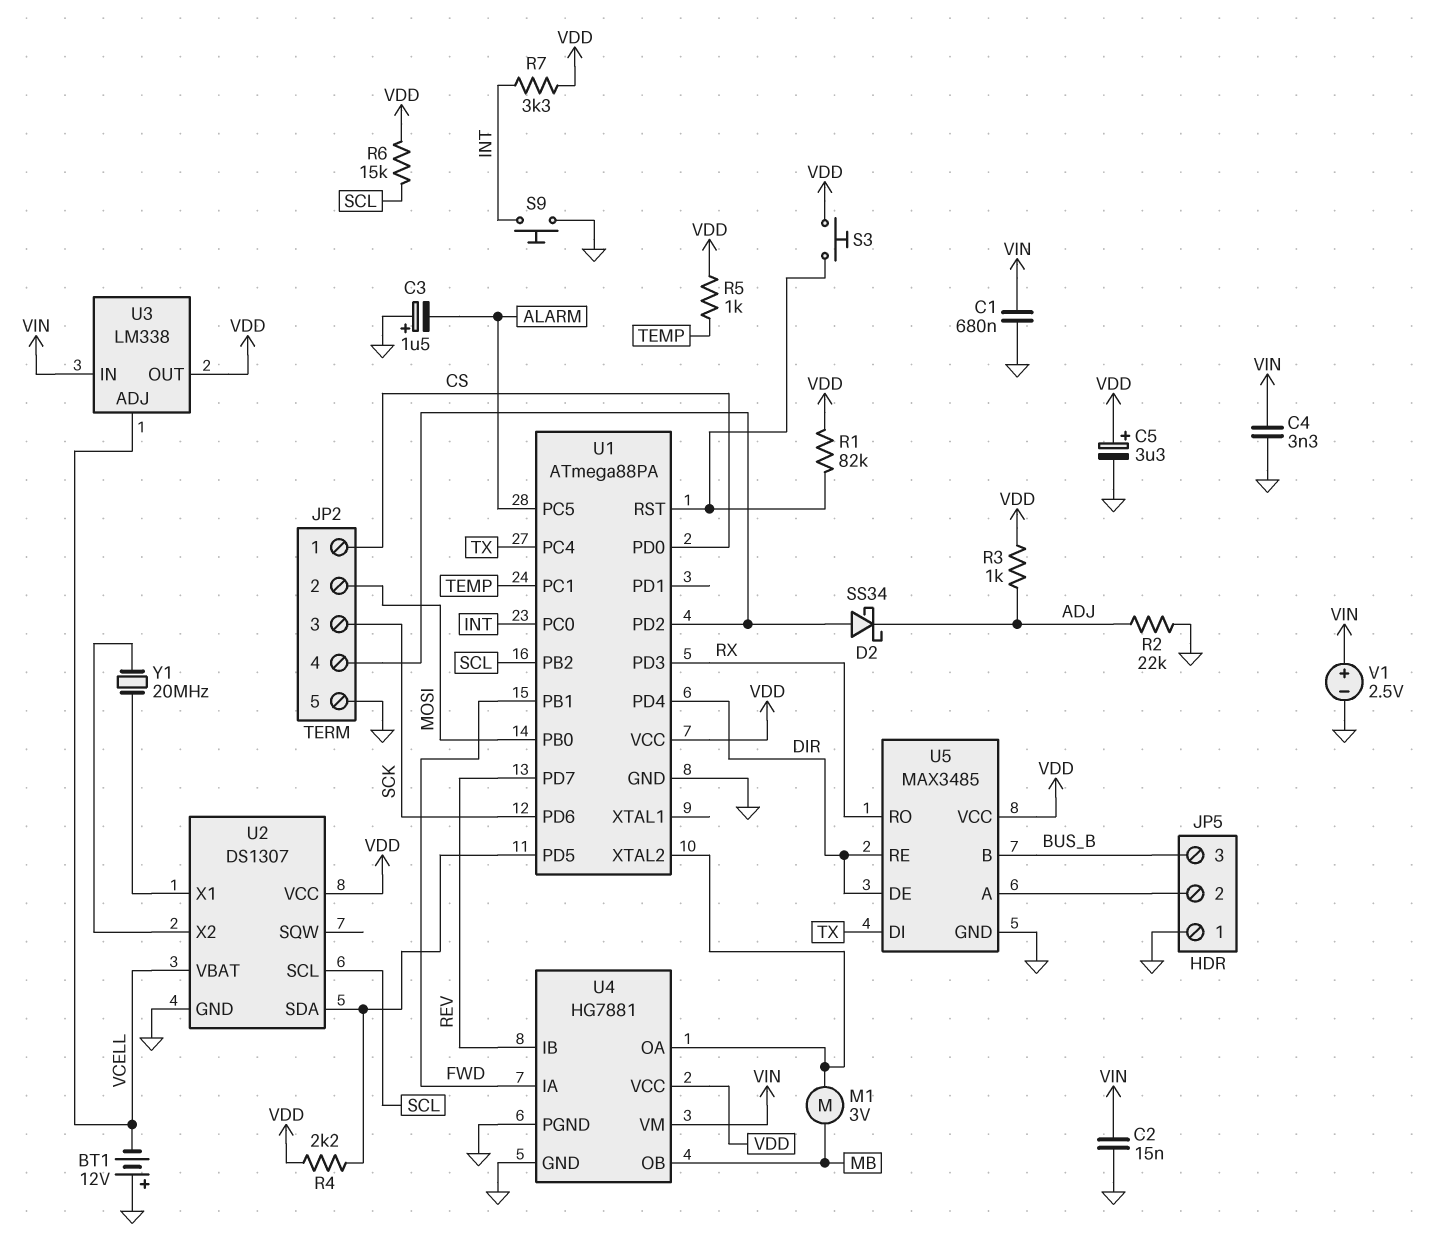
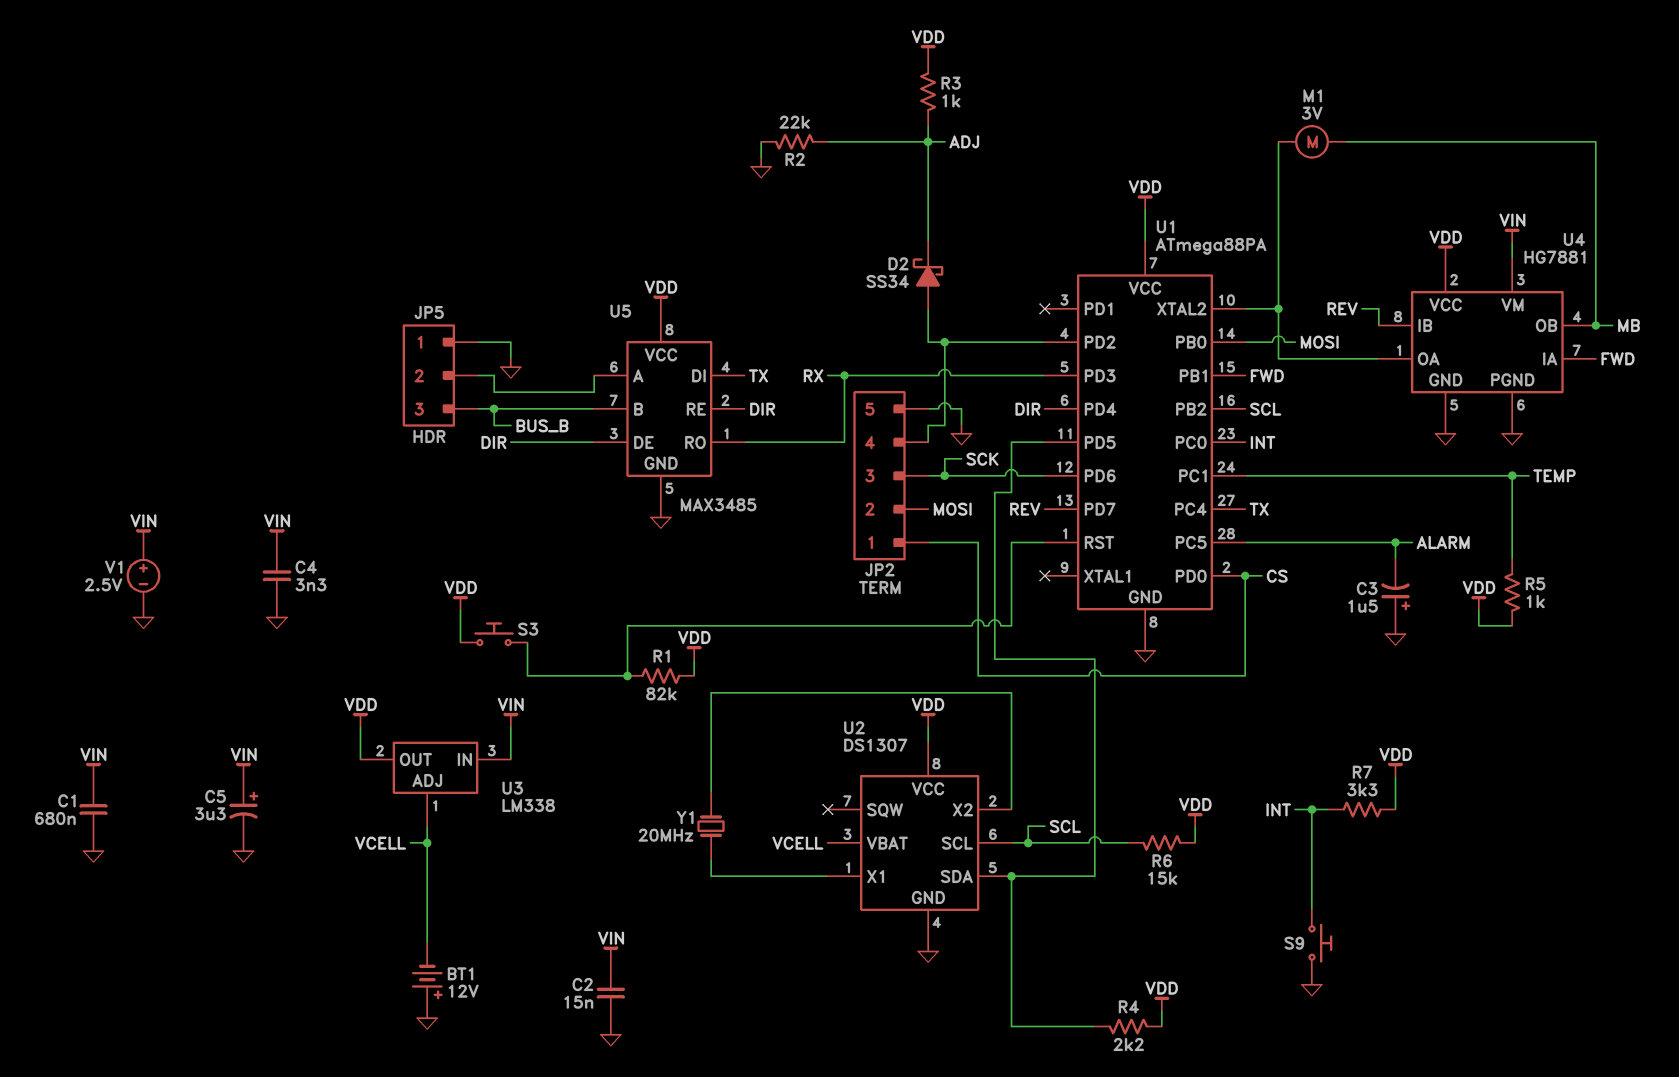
C5: 3.3uF (plus VDD, minus GND) -> 3.3uF (plus VIN, minus GND)

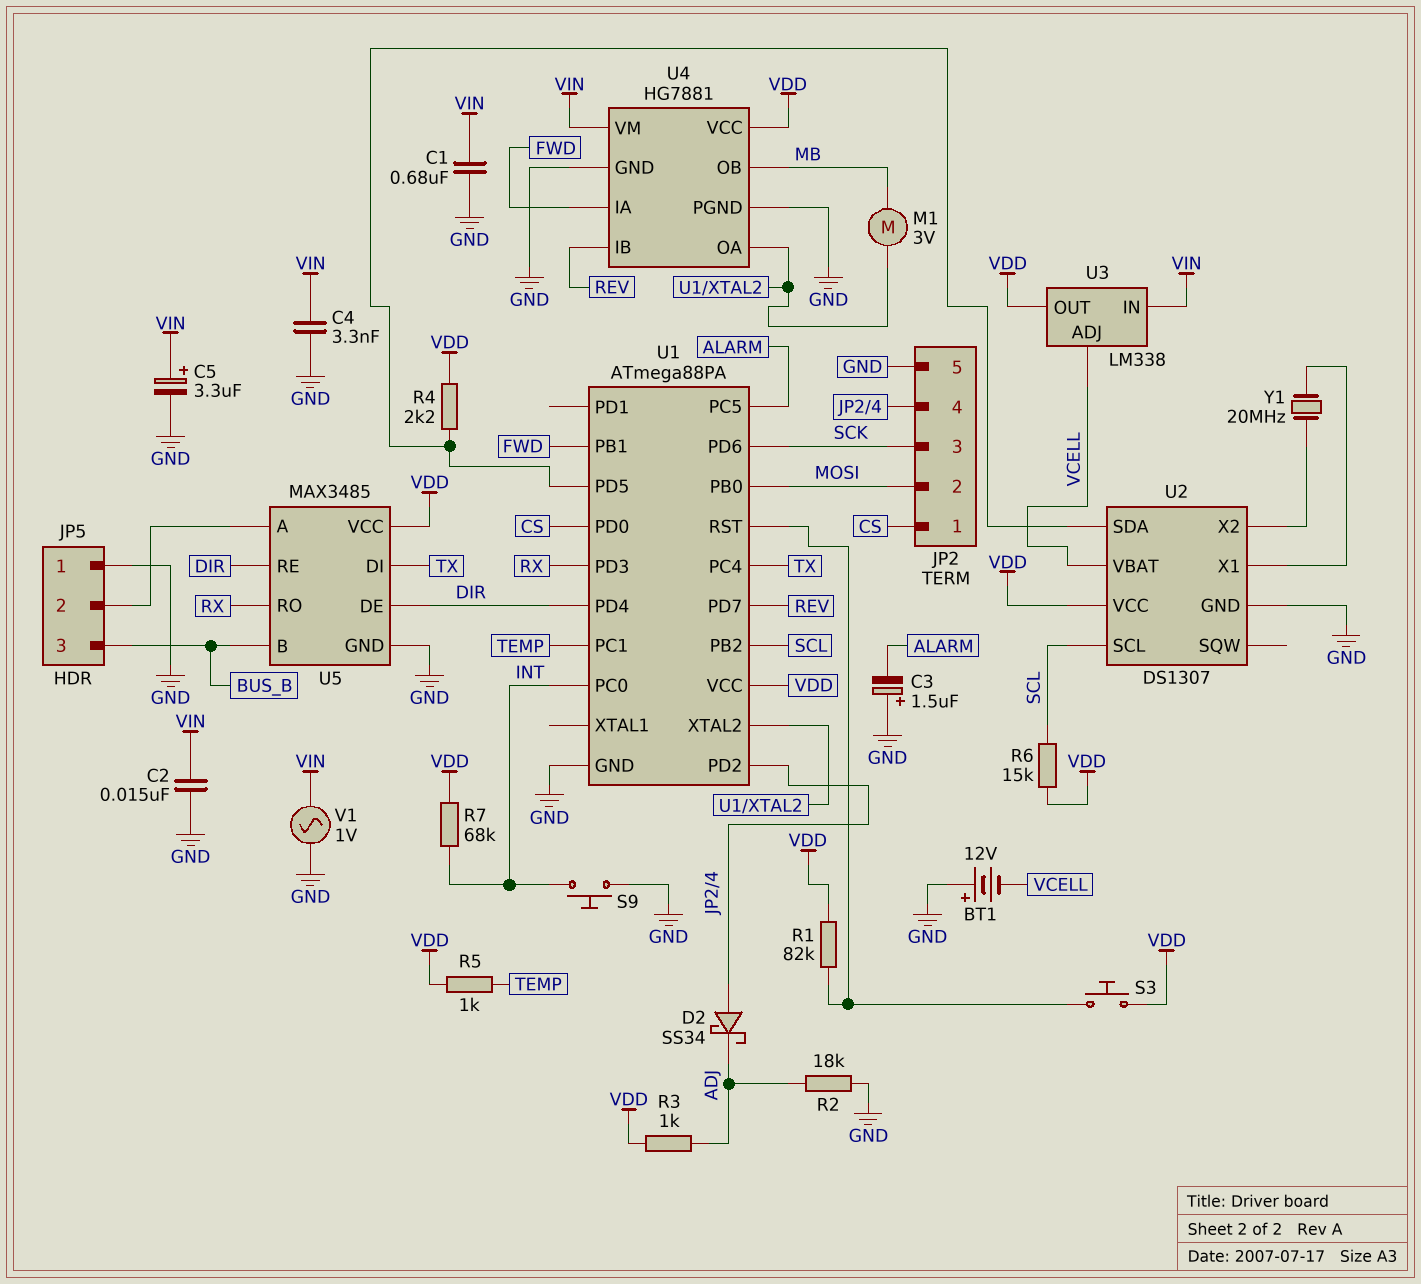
R2: 22k (ADJ, GND) -> 18k (ADJ, GND)
R7: 3.3k (INT, VDD) -> 68k (INT, VDD)
V1: 2.5V (plus VIN, minus GND) -> AC 1V (GND, VIN)

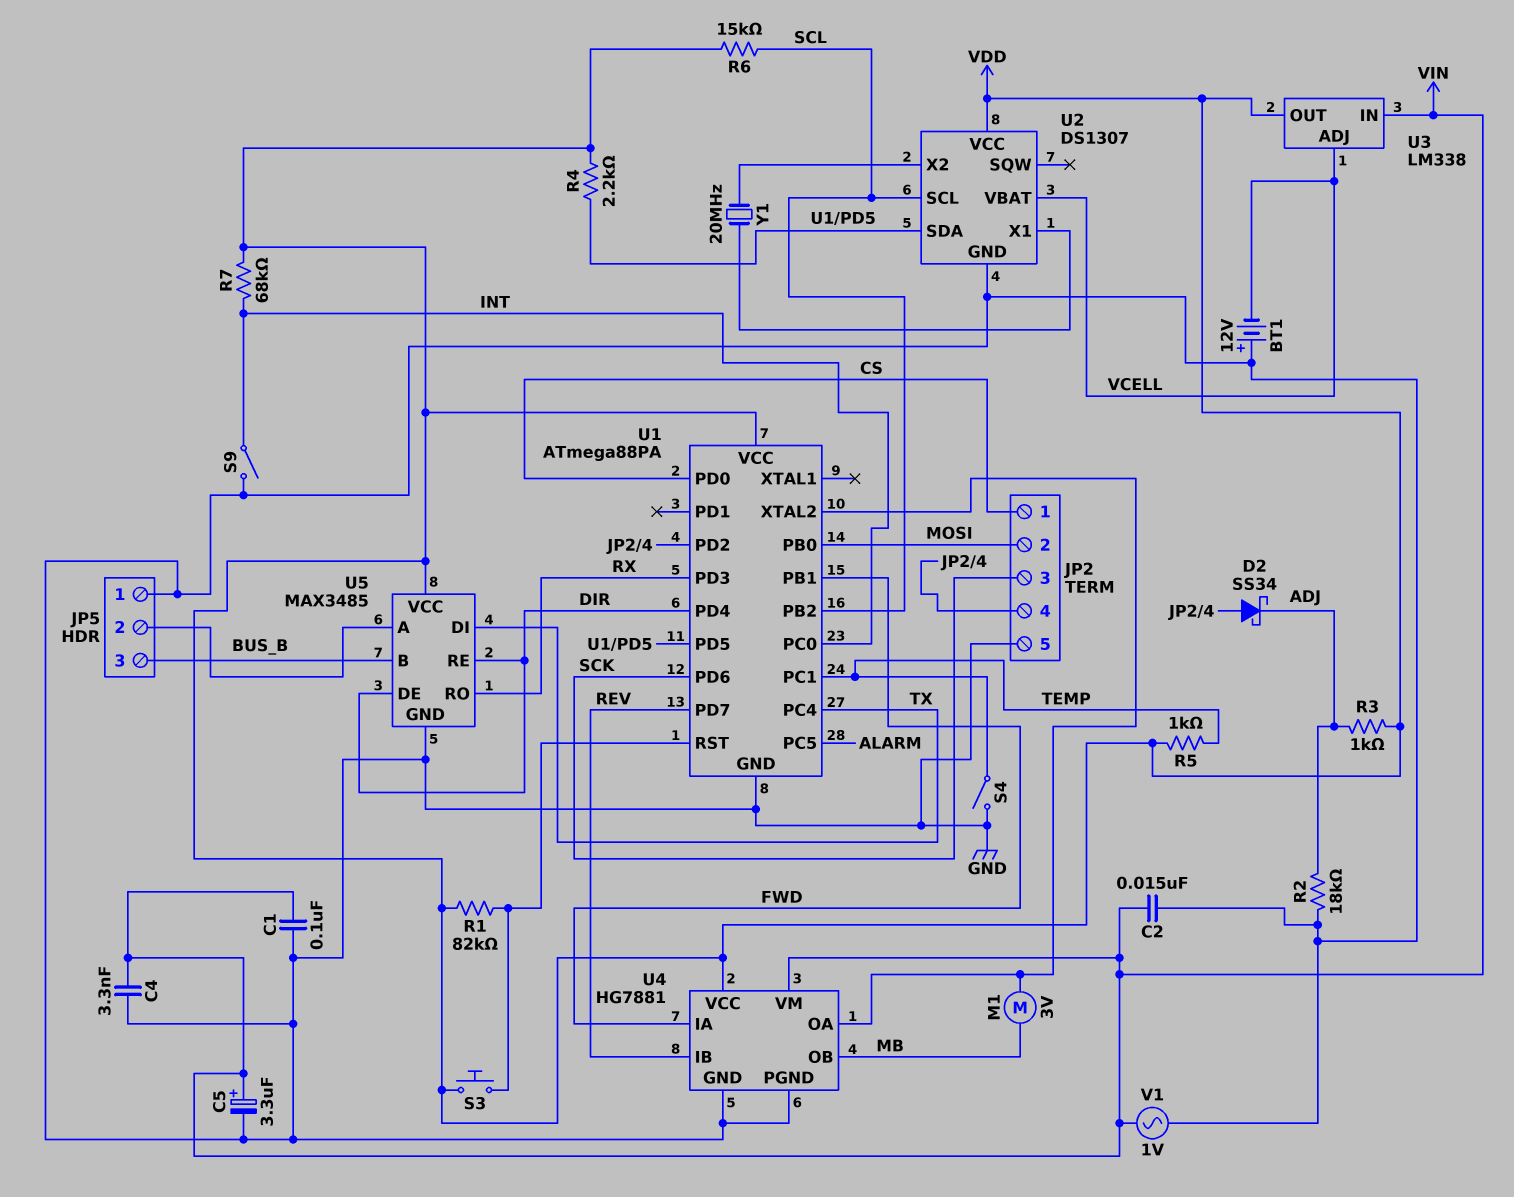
C1: 680nF (GND, VIN) -> 100nF (GND, VIN)
C3: 1.5uF (plus GND, minus ALARM) -> none
S4: none -> switch (GND, TEMP)
S9: button (GND, INT) -> switch (GND, INT)

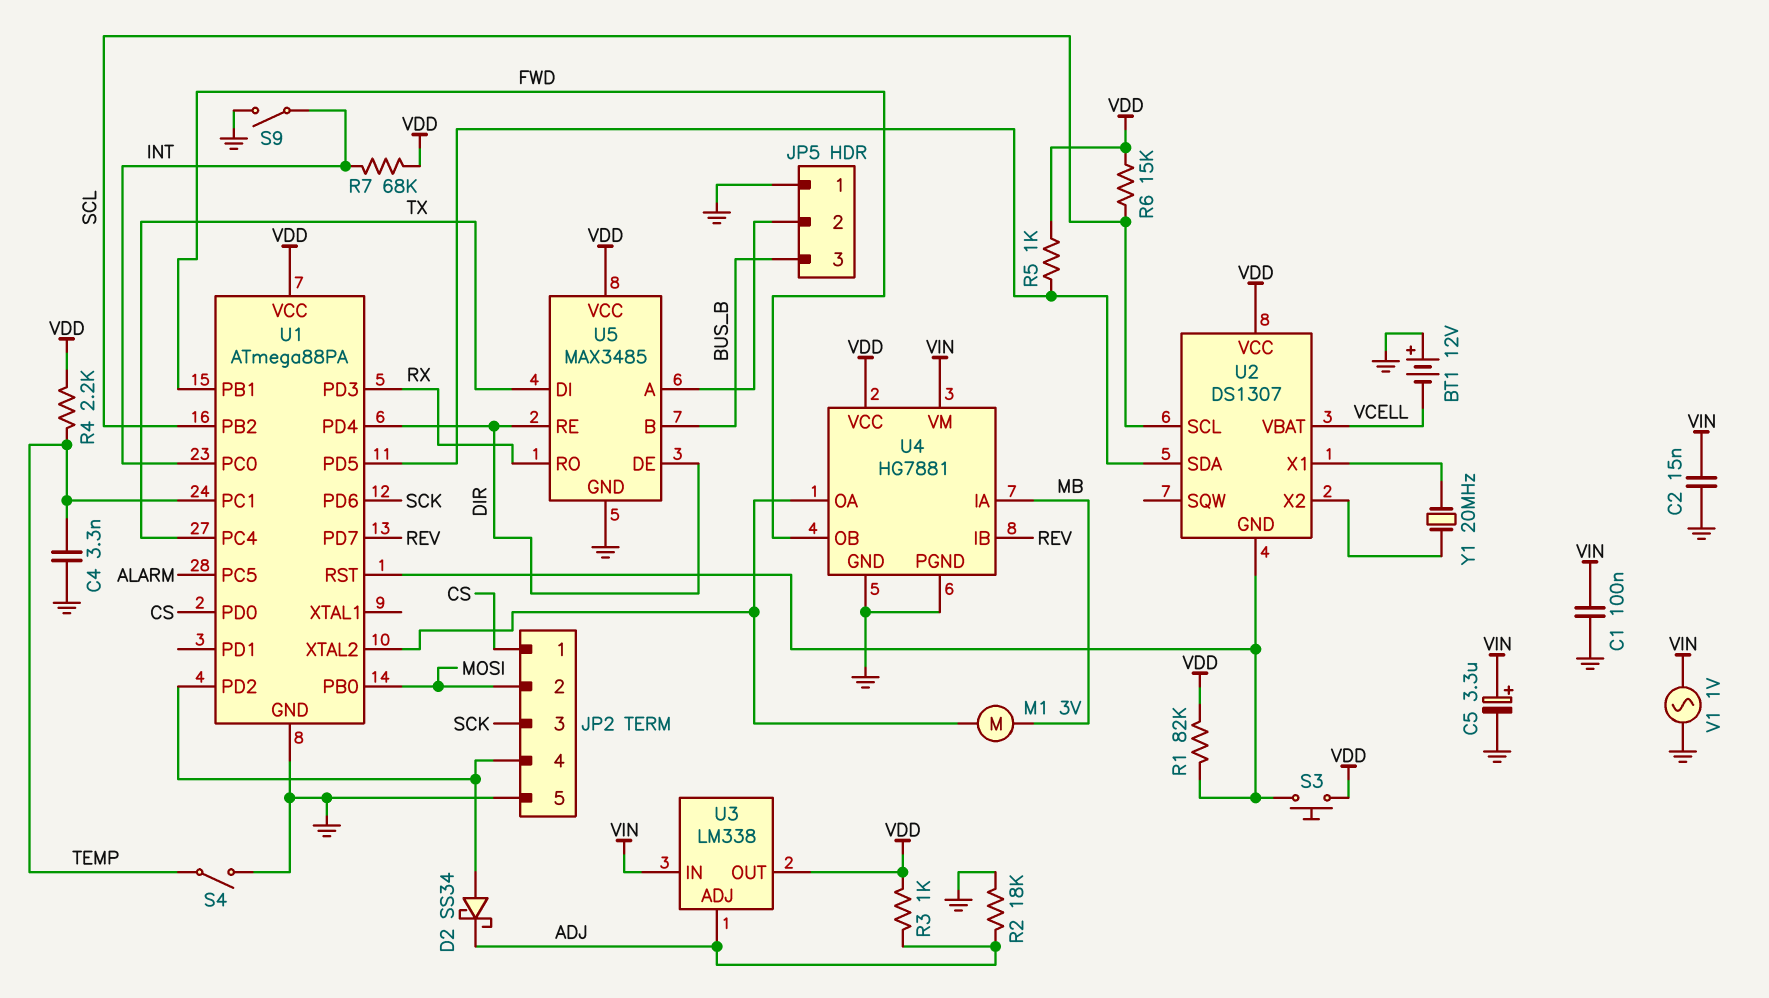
C4: 3.3nF (GND, VIN) -> 3.3nF (GND, TEMP)
R4: 2.2k (U1/PD5, VDD) -> 2.2k (TEMP, VDD)
R5: 1k (TEMP, VDD) -> 1k (U1/PD5, VDD)
U2 pin GND: GND -> U1/RST
U3 pin ADJ: VCELL -> ADJ
U4 pin IA: FWD -> MB
U4 pin OB: MB -> FWD

